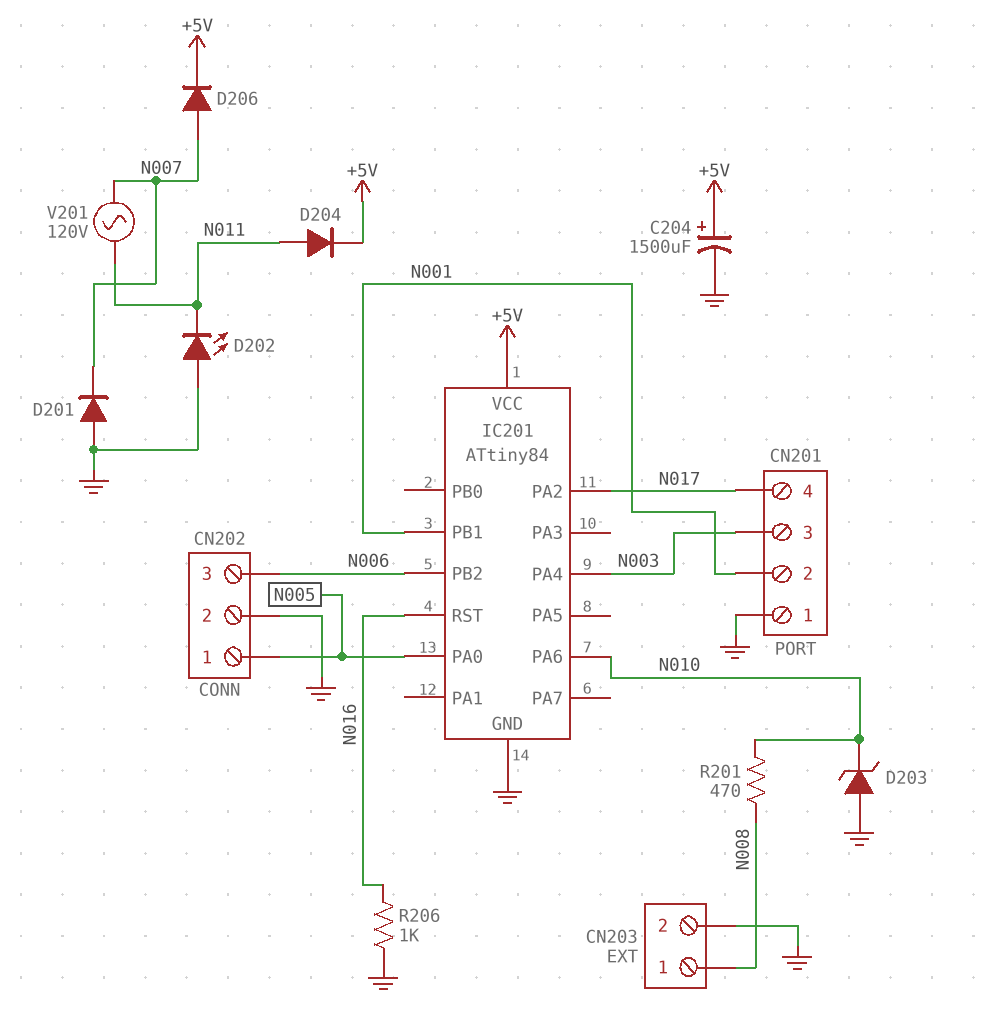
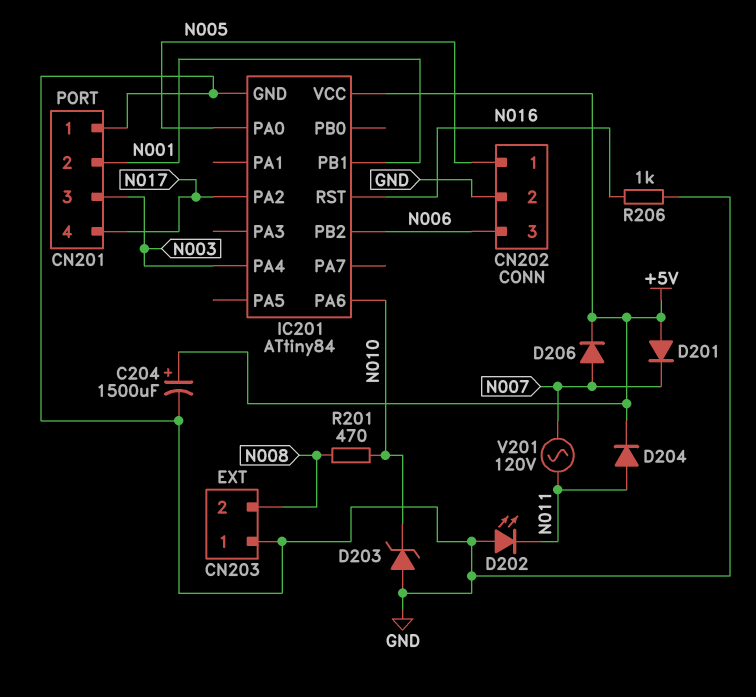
CN203 pin 1: N008 -> GND
CN203 pin 2: GND -> N008
D201: diode (A GND, K N007) -> diode (A +5V, K N007)

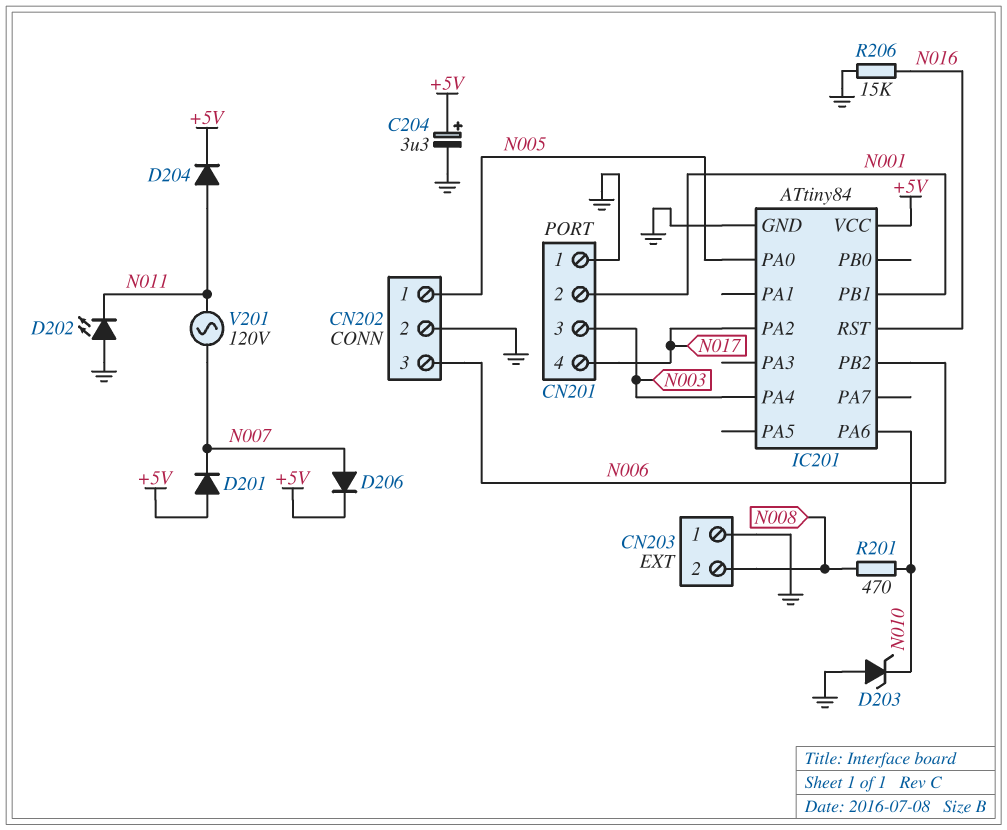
C204: 1500uF (plus +5V, minus GND) -> 3.3uF (plus +5V, minus GND)
R206: 1k (GND, N016) -> 15k (GND, N016)

